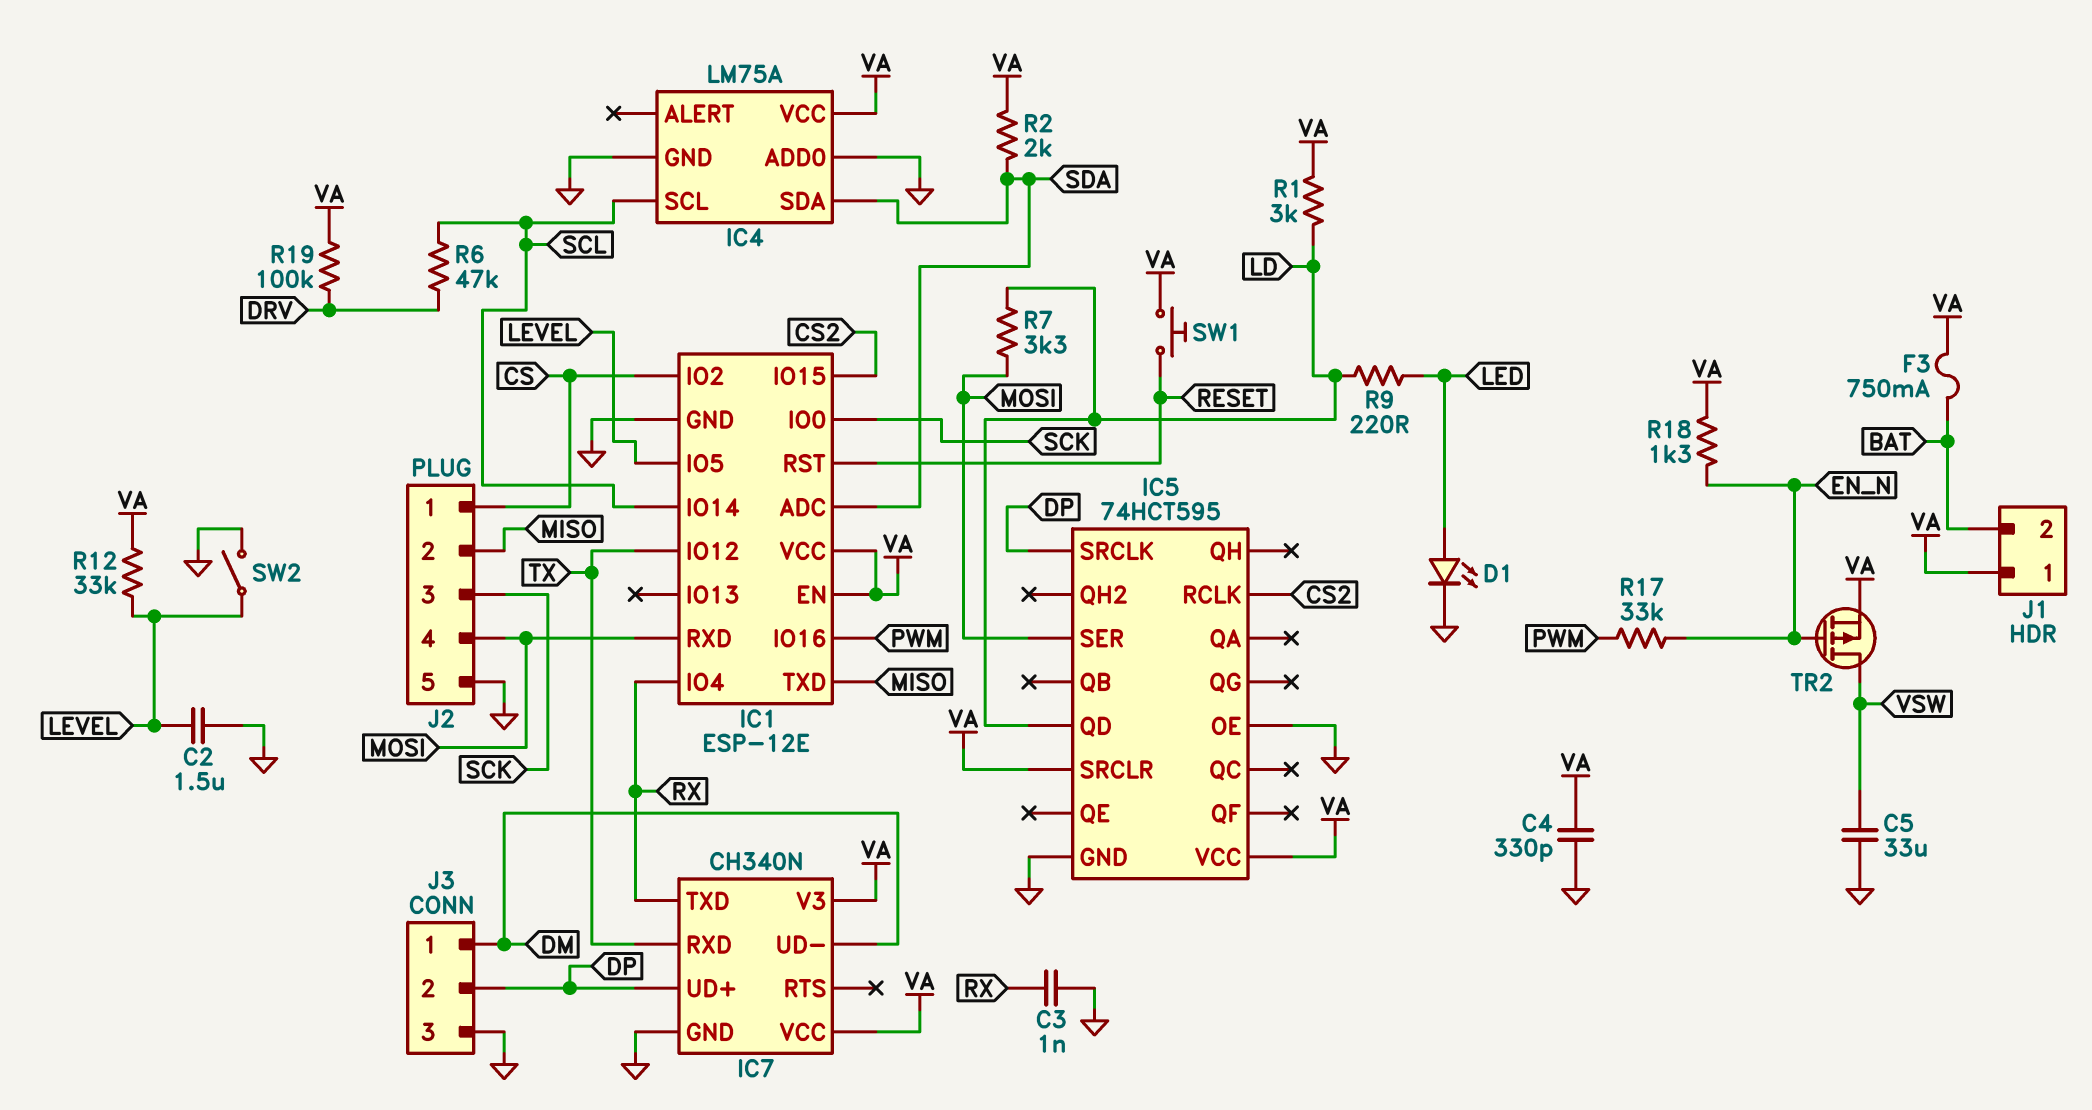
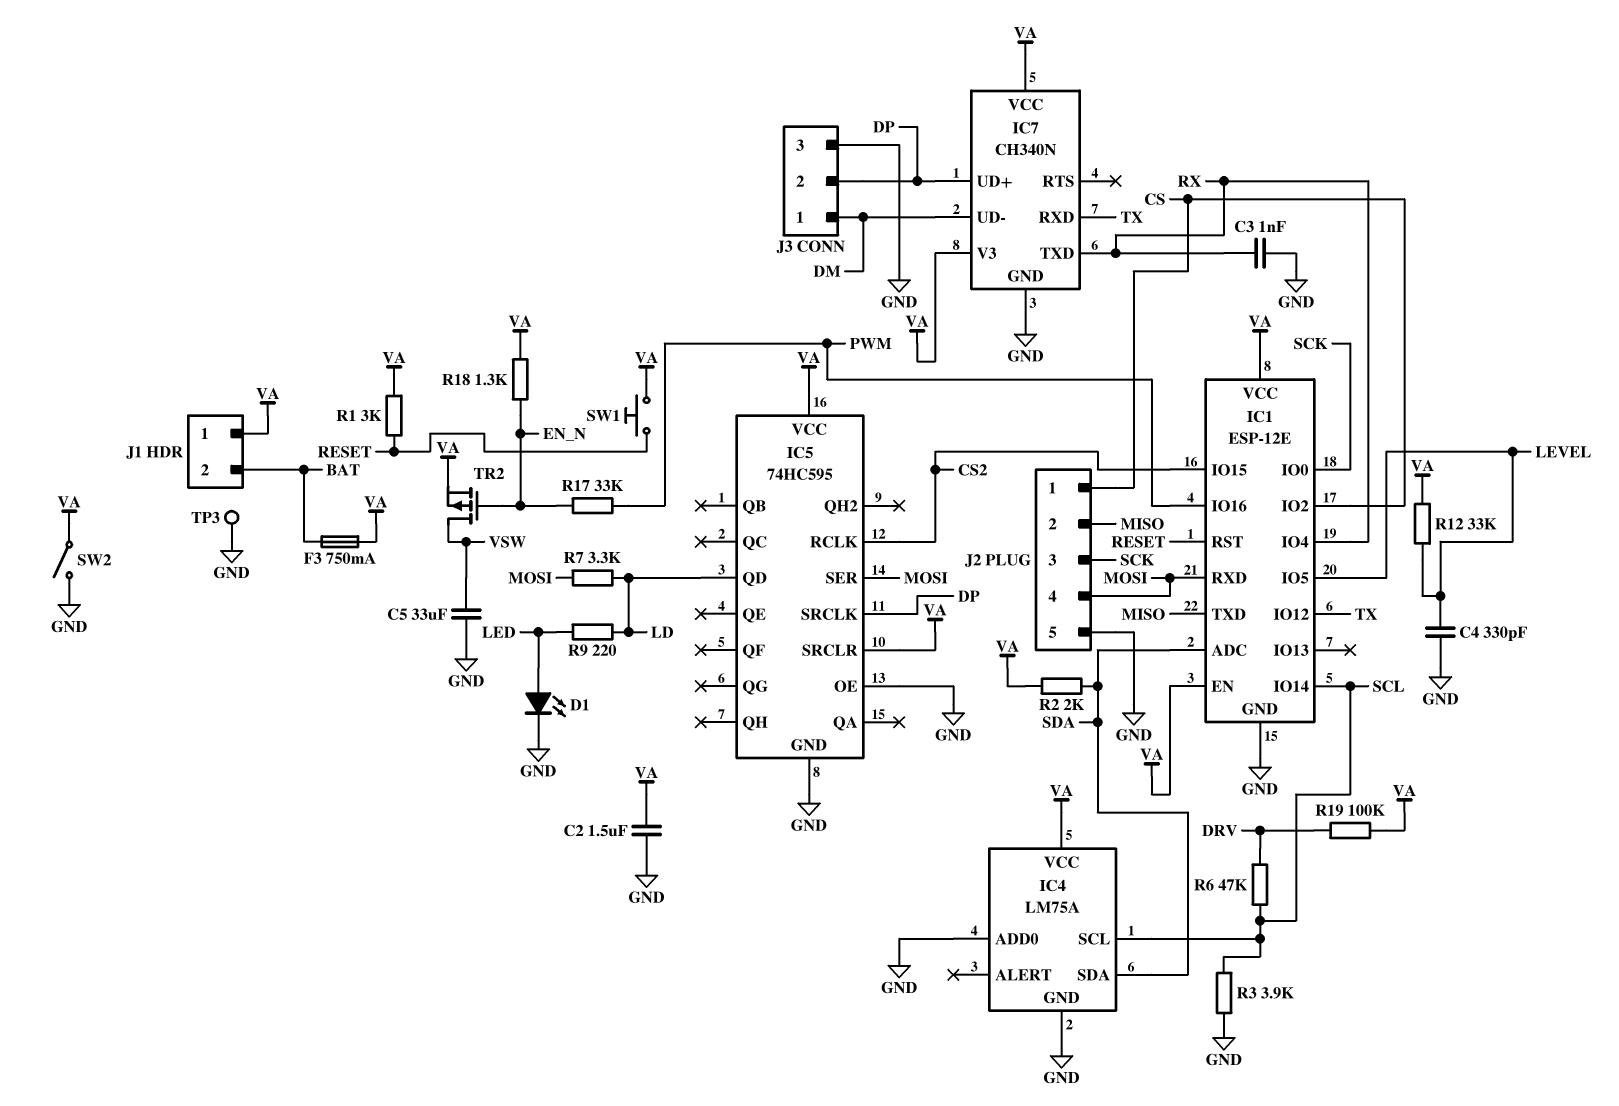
C2: 1.5uF (GND, LEVEL) -> 1.5uF (GND, VA)
C4: 330pF (GND, VA) -> 330pF (GND, LEVEL)
IC5: 74HCT595 -> 74HC595
R1: 3k (LD, VA) -> 3k (RESET, VA)
R3: none -> 3.9k (GND, SCL)
SW2: switch (GND, LEVEL) -> switch (GND, VA)
TP3: none -> test point (GND)

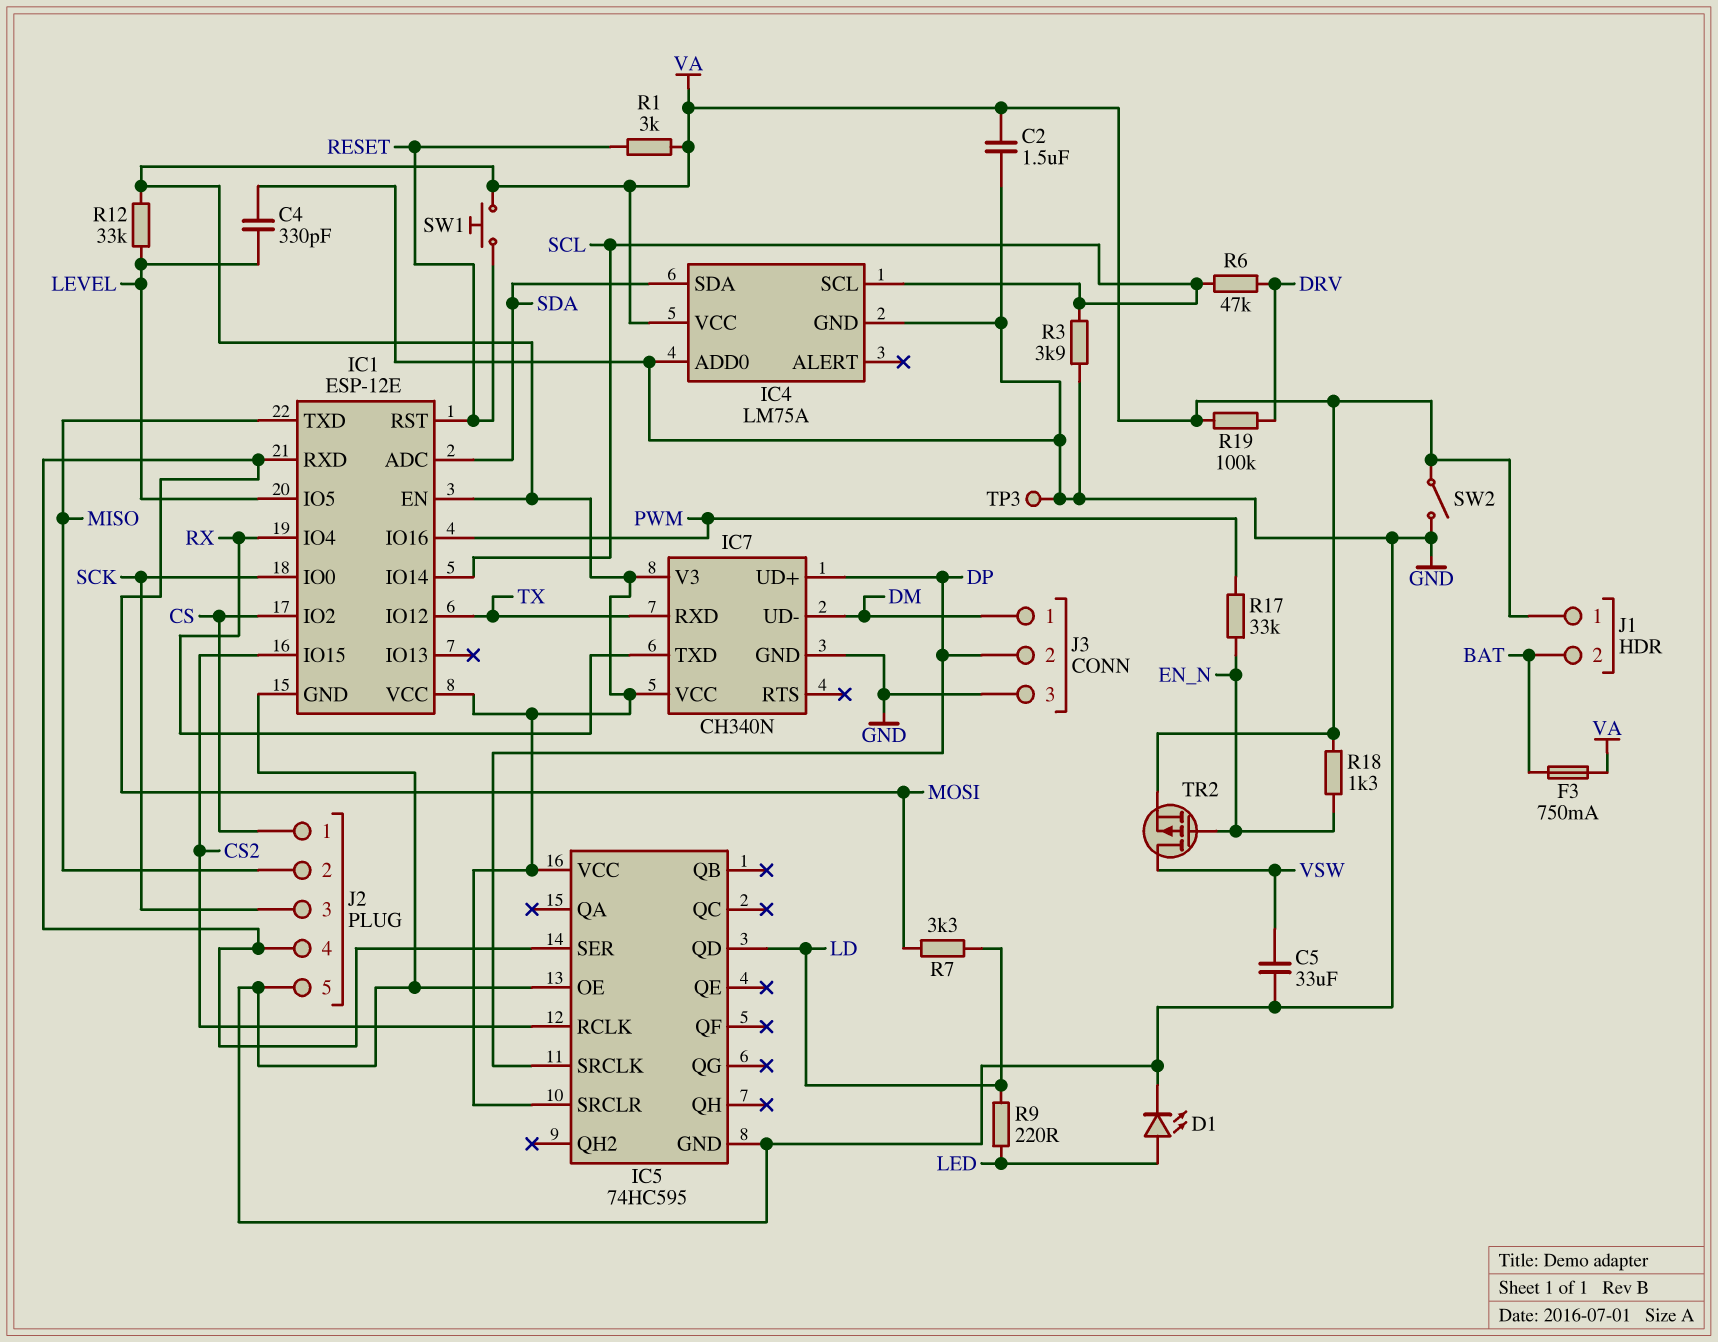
C3: 1nF (GND, RX) -> none
R2: 2k (SDA, VA) -> none

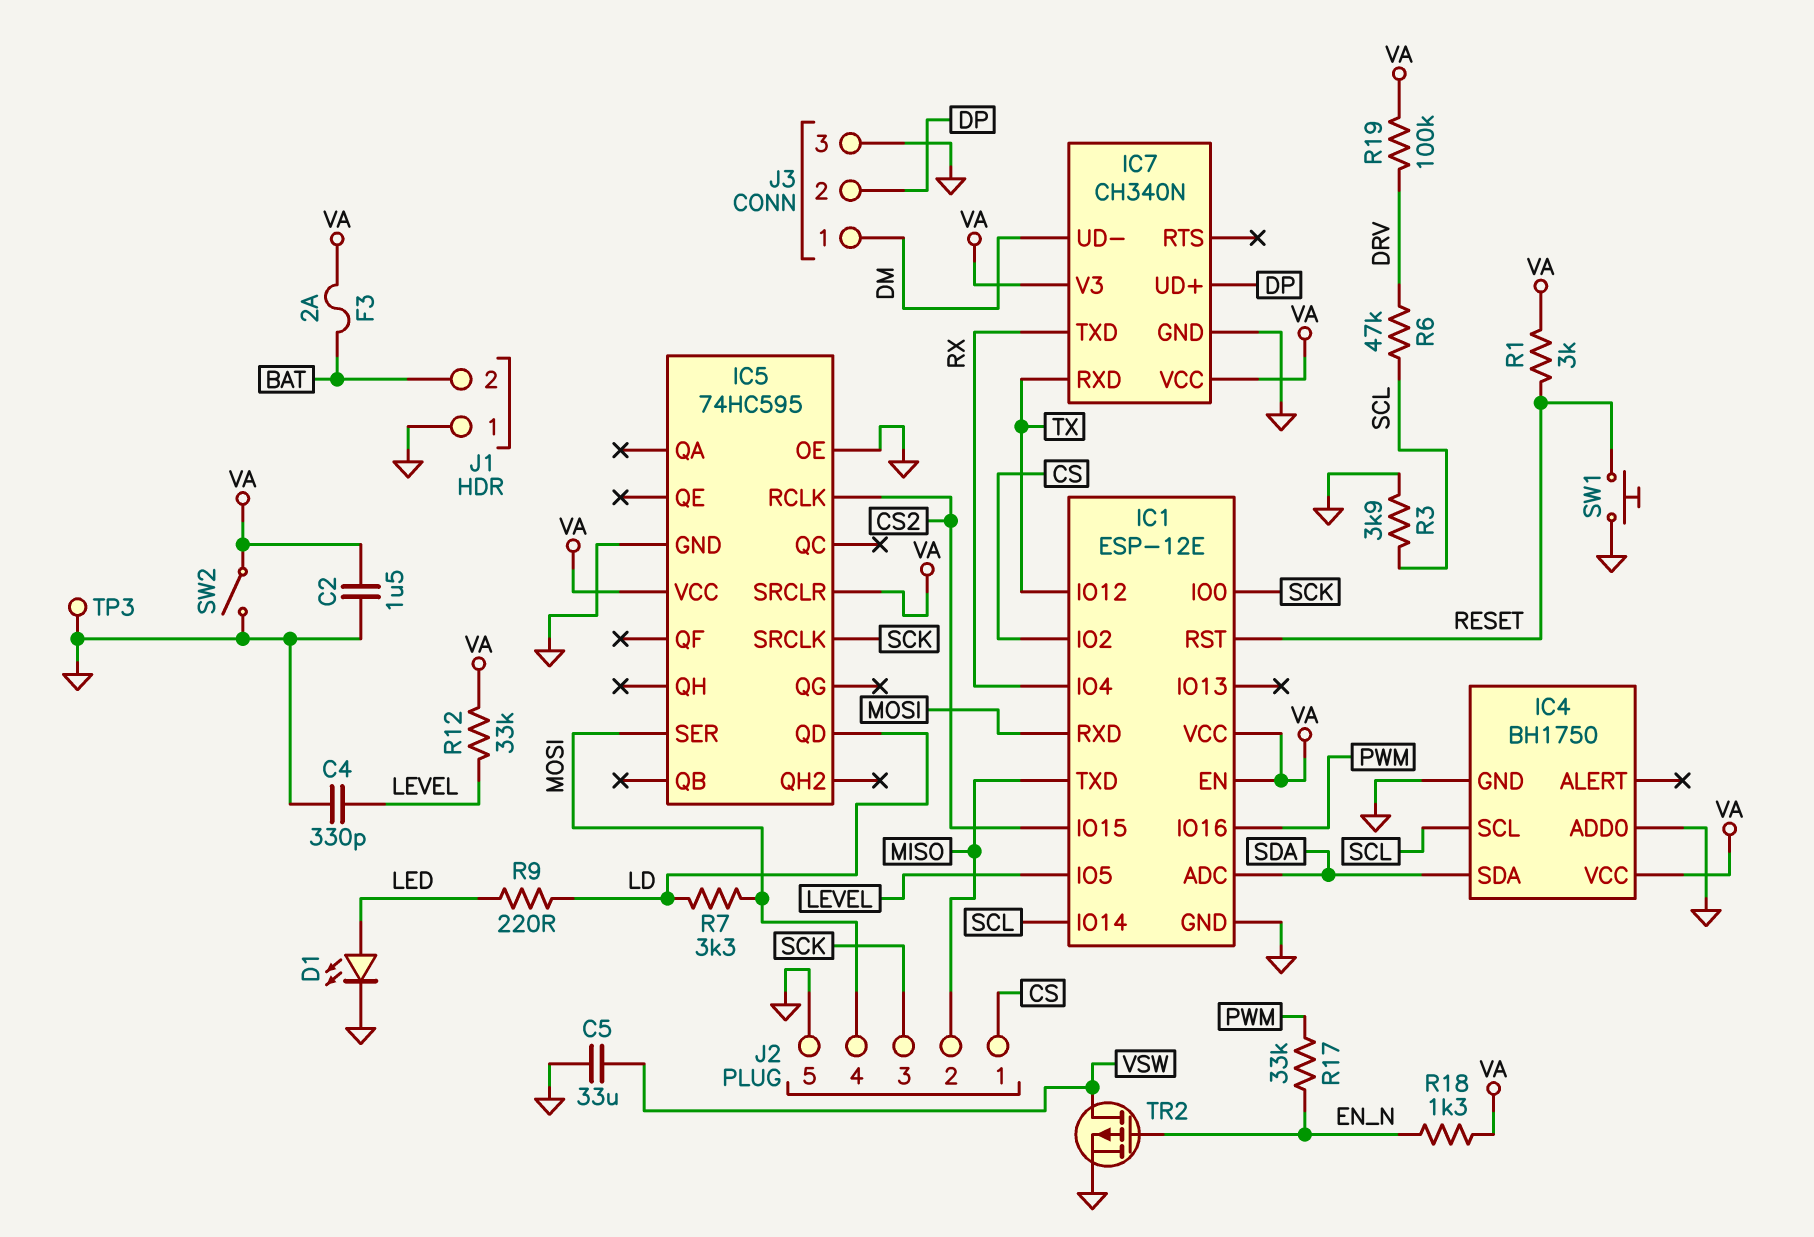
F3: 750mA (BAT, VA) -> 2A (BAT, VA)
IC4: LM75A -> BH1750
IC5 pin SRCLK: DP -> SCK
J1 pin 1: VA -> GND
SW1: button (RESET, VA) -> button (GND, RESET)
TR2: PMOS (G EN_N, D VSW, S VA) -> PMOS (G EN_N, D VSW, S GND)

